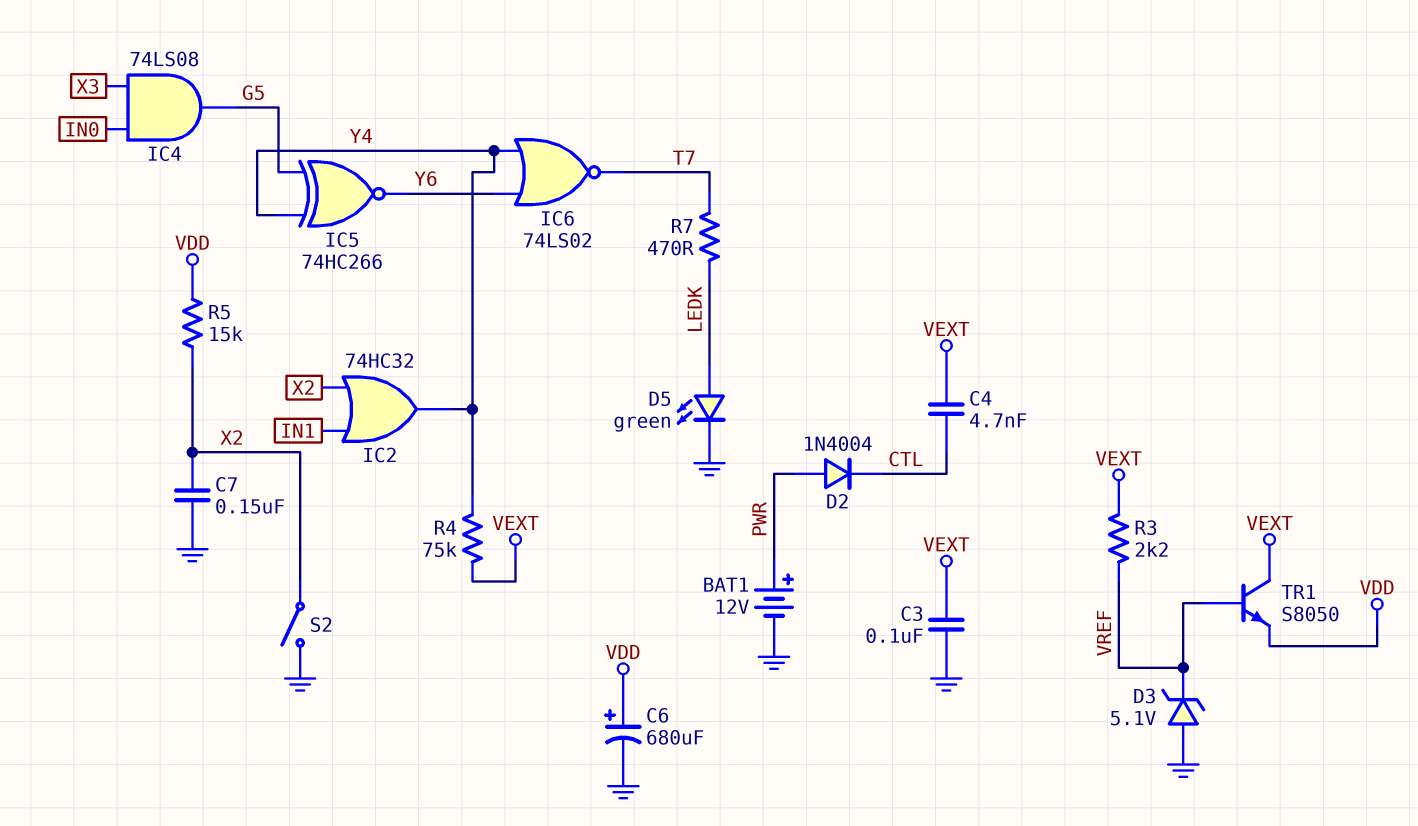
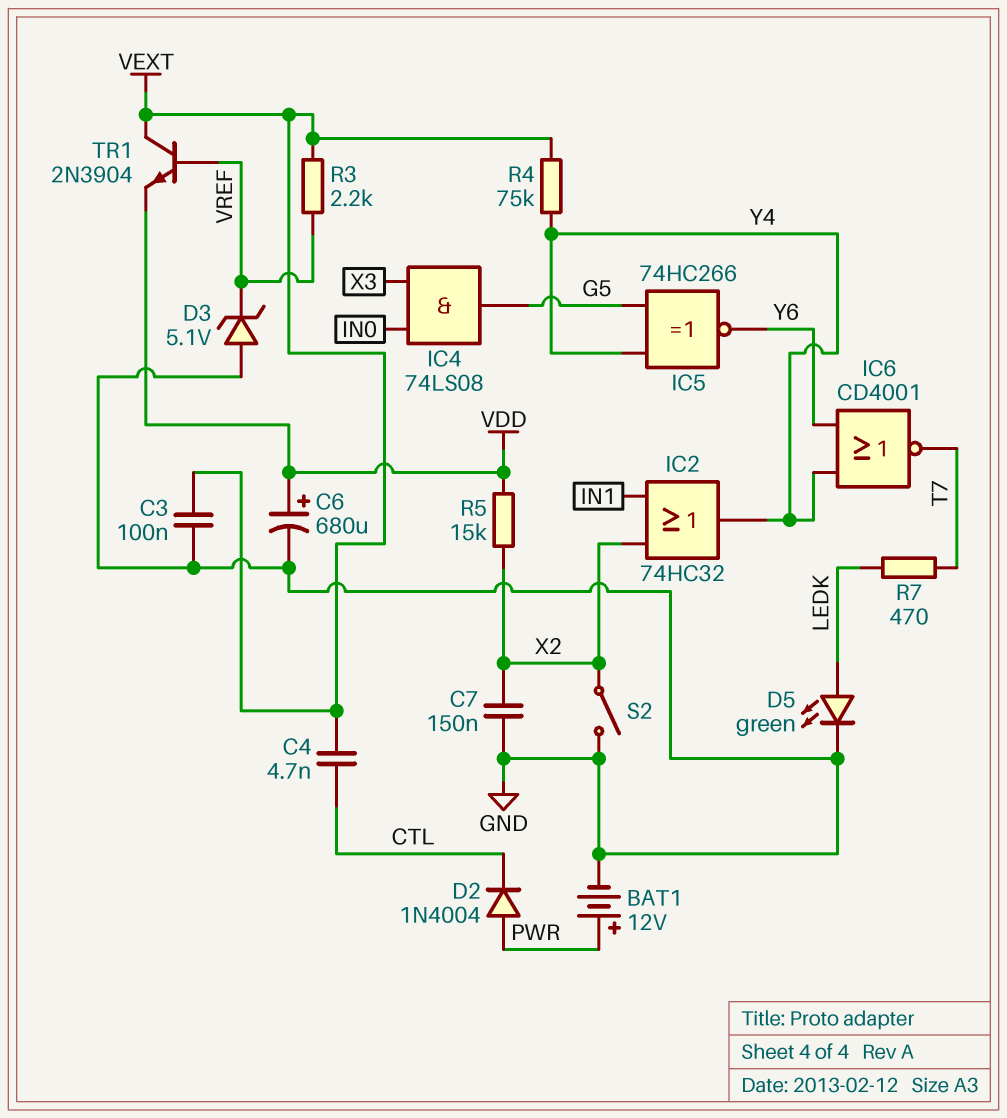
IC6: NOR 74LS02 (in Y4, in Y6, out T7) -> NOR CD4001 (in Y4, in Y6, out T7)
TR1: NPN S8050 (B VREF, C VEXT, E VDD) -> NPN 2N3904 (B VREF, C VEXT, E VDD)

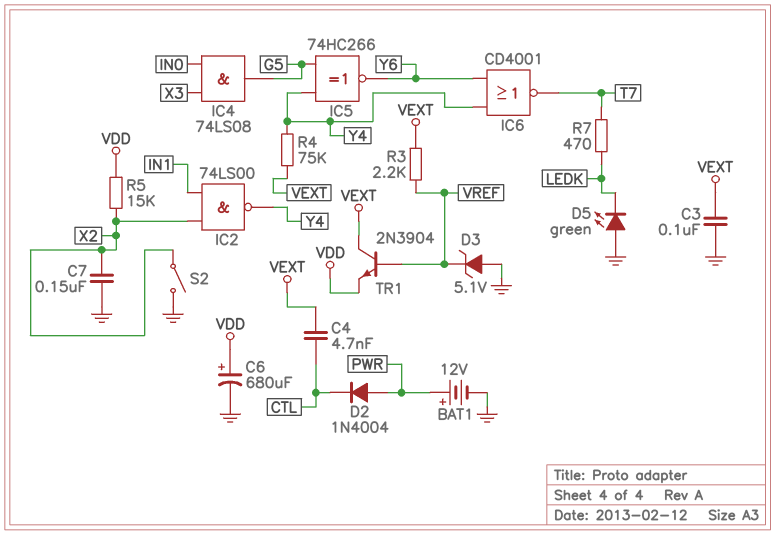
D5: LED green (A LEDK, K GND) -> LED green (A GND, K LEDK)
IC2: OR 74HC32 (in IN1, in X2, out Y4) -> NAND 74LS00 (in IN1, in X2, out Y4)

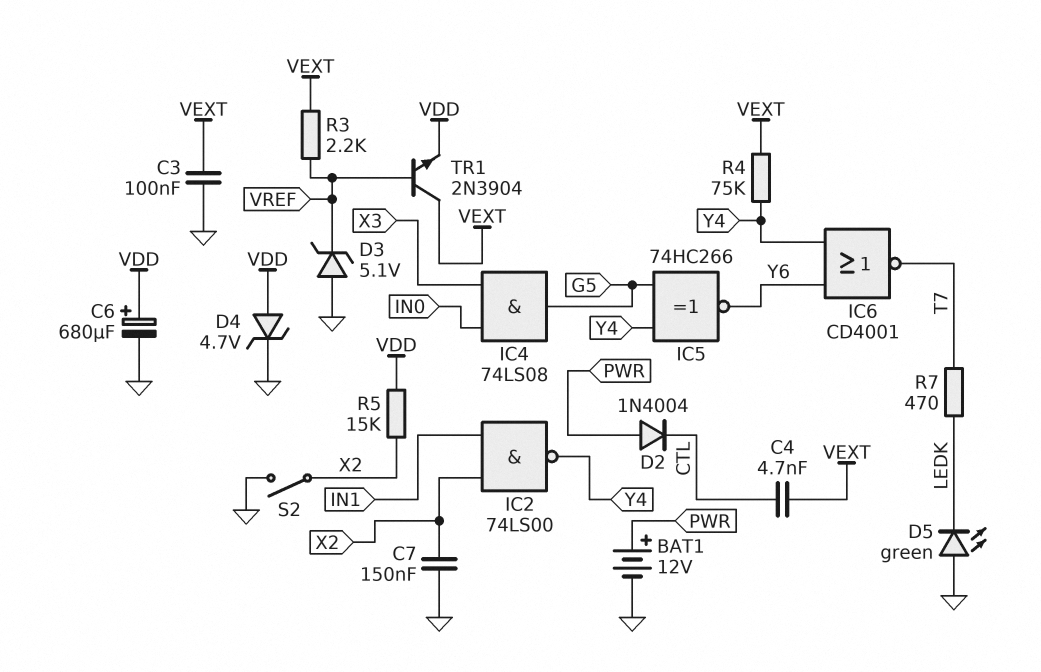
D4: none -> zener 4.7V (A VDD, K GND)

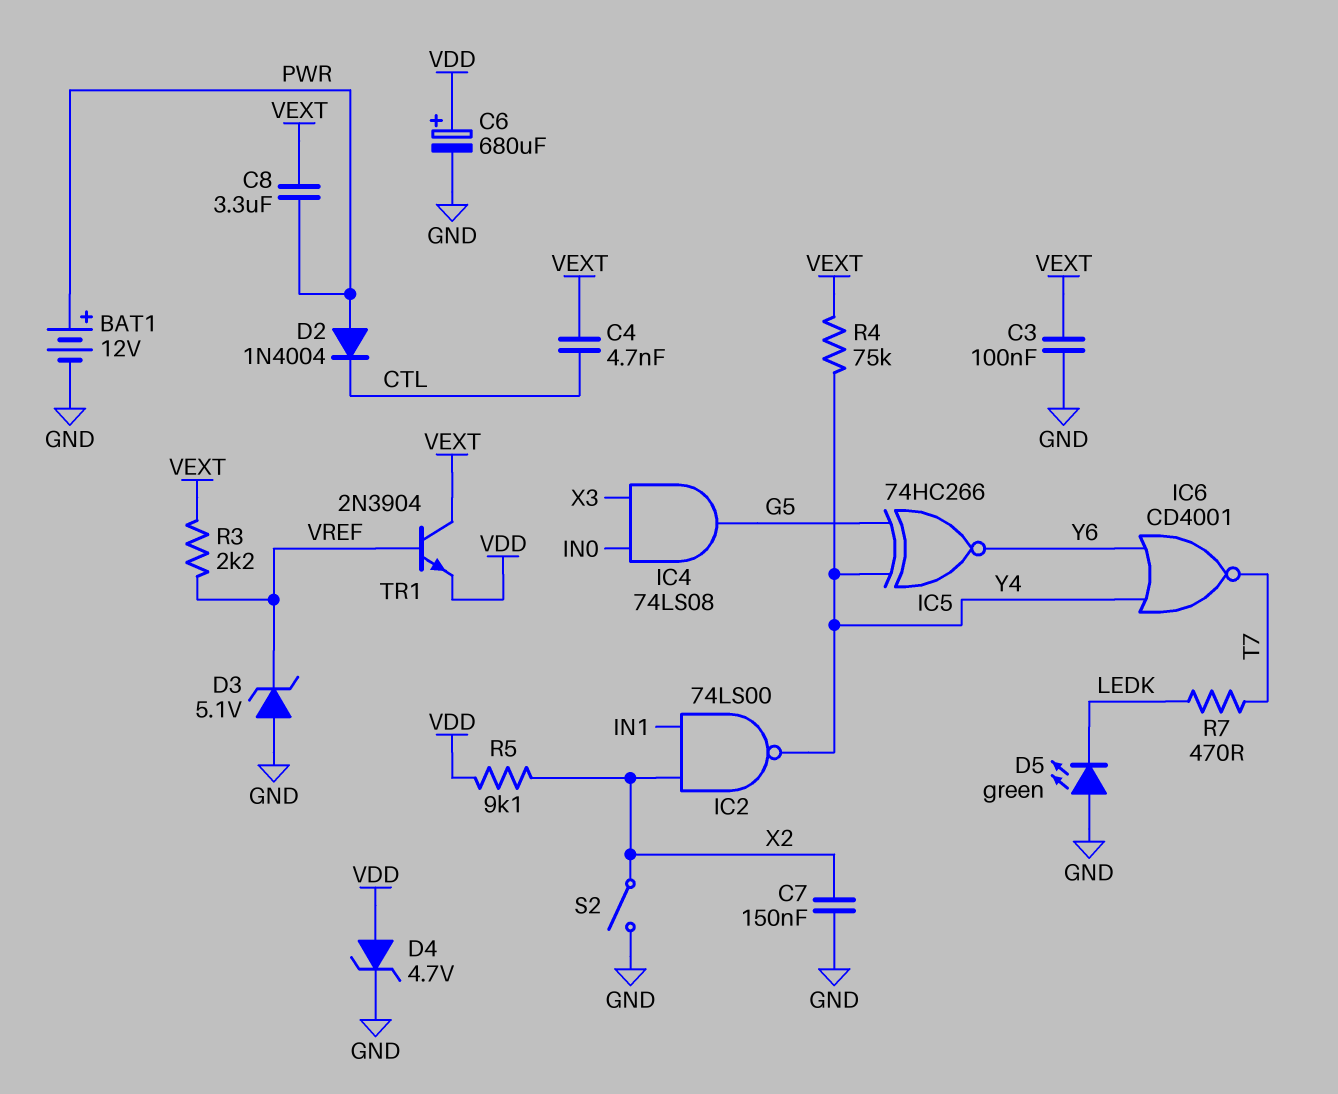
C8: none -> 3.3uF (PWR, VEXT)
R5: 15k (VDD, X2) -> 9.1k (VDD, X2)

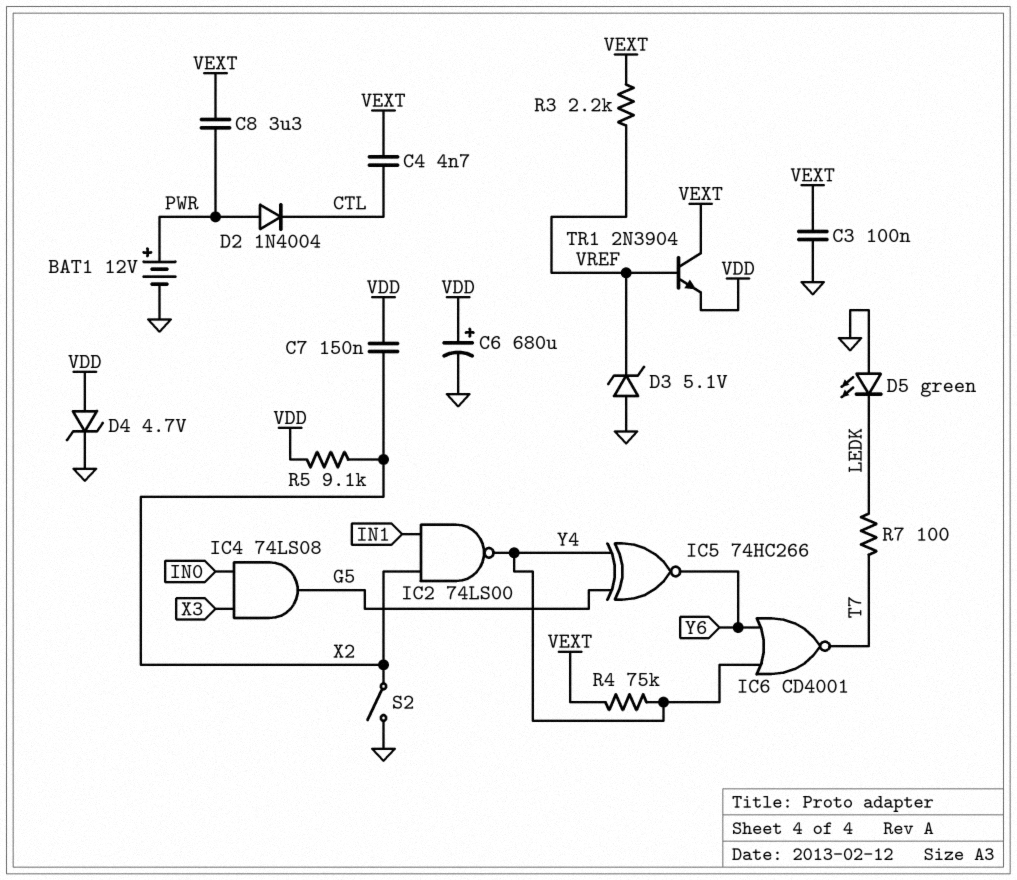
C7: 150nF (GND, X2) -> 150nF (VDD, X2)
R7: 470 (LEDK, T7) -> 100 (LEDK, T7)

